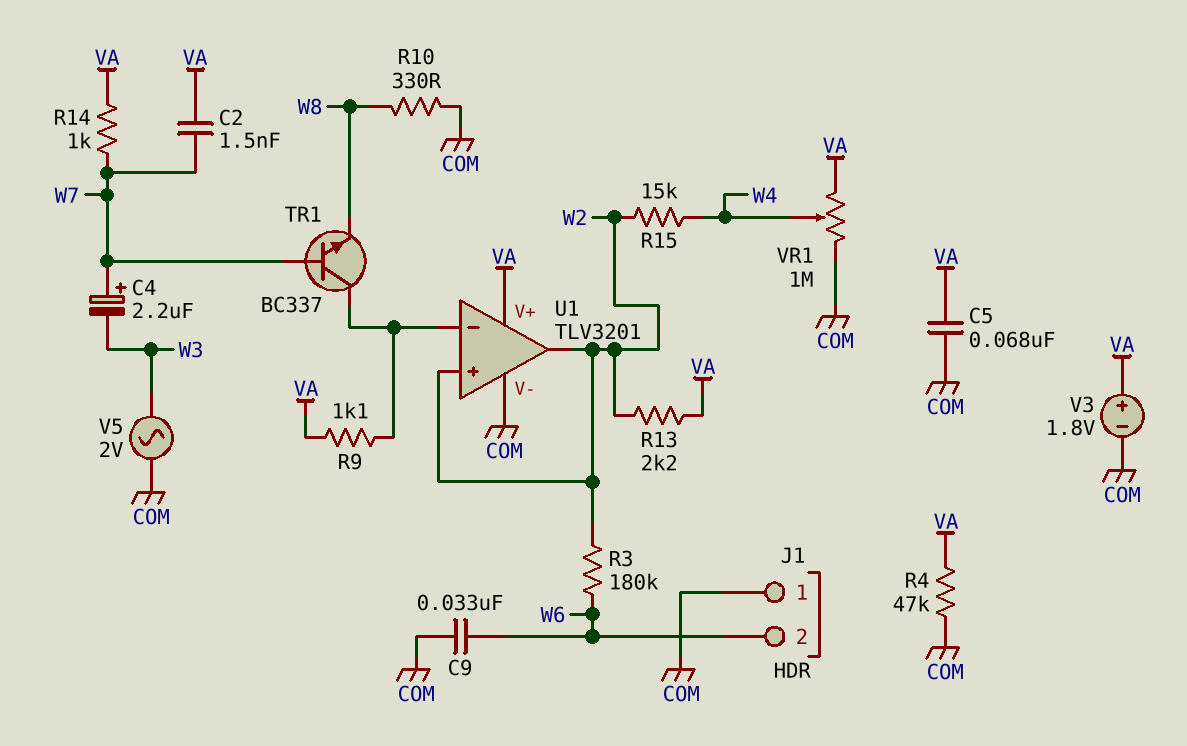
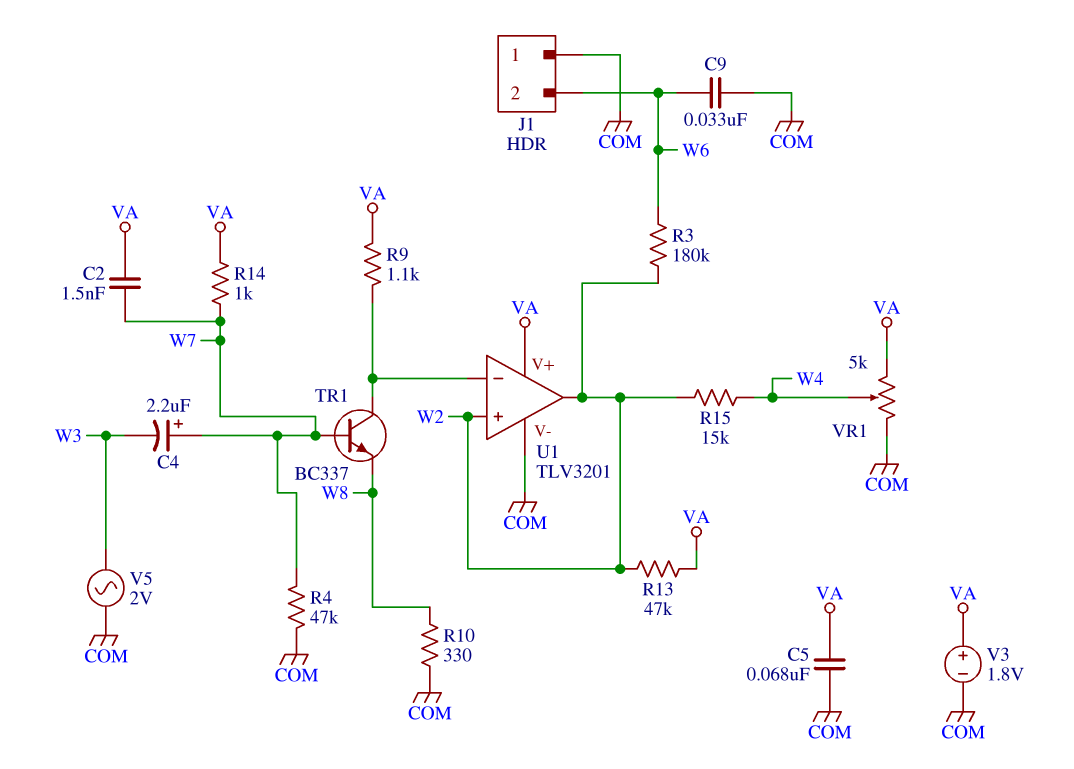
R4: 47k (COM, VA) -> 47k (COM, W7)
R13: 2.2k (VA, W2) -> 47k (VA, W2)
VR1: 1M (COM, VA, wiper W4) -> 5k (COM, VA, wiper W4)

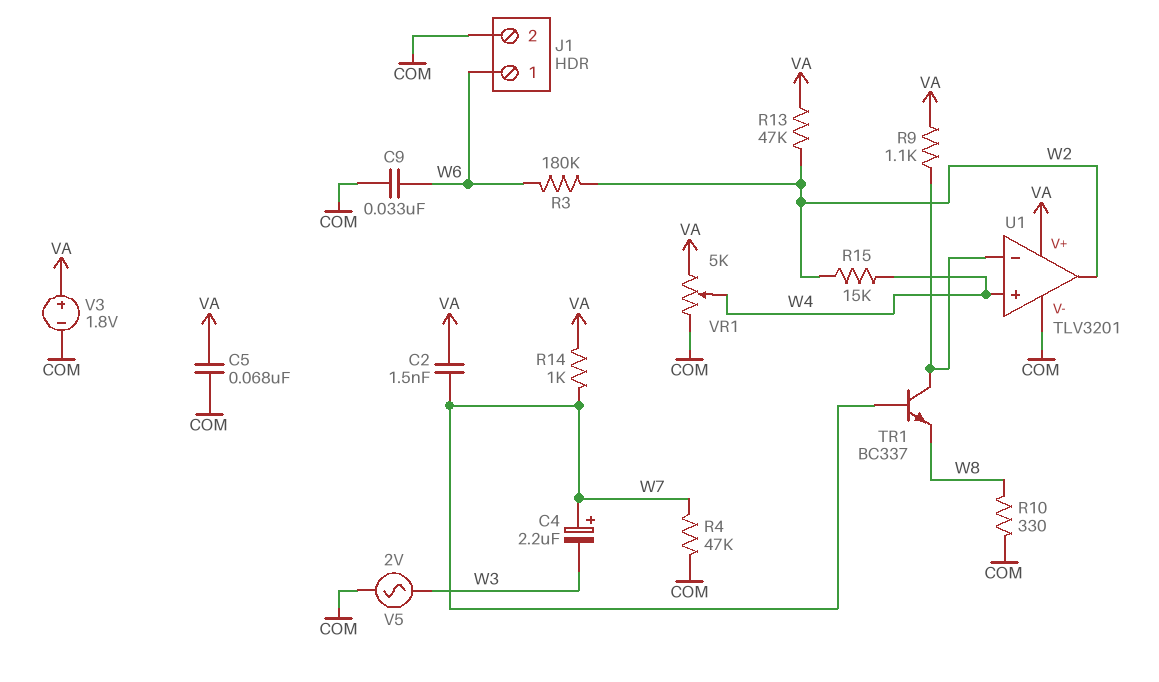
J1 pin 1: COM -> W6
J1 pin 2: W6 -> COM
U1 pin in+: W2 -> W4

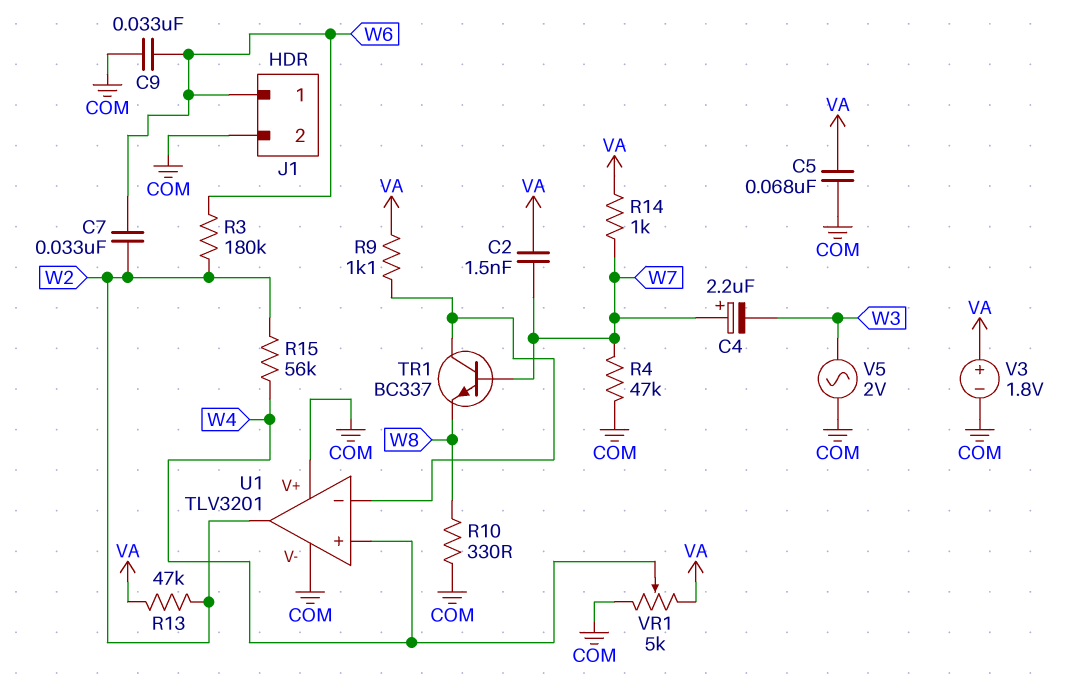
C7: none -> 33nF (W2, W6)
R15: 15k (W2, W4) -> 56k (W2, W4)
U1 pin V+: VA -> COM

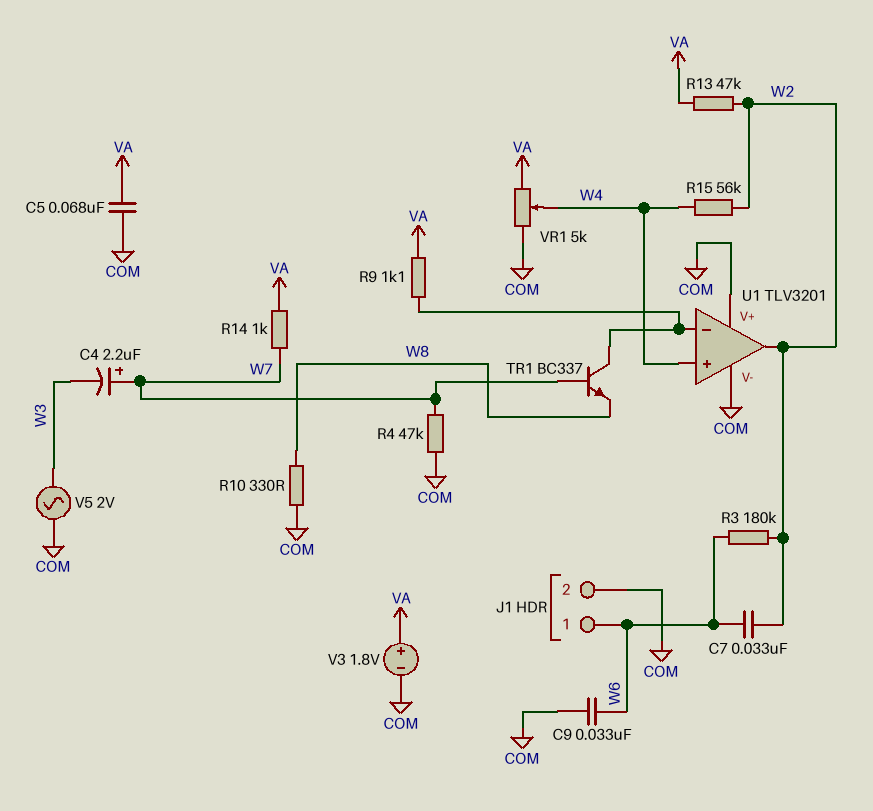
C2: 1.5nF (VA, W7) -> none

